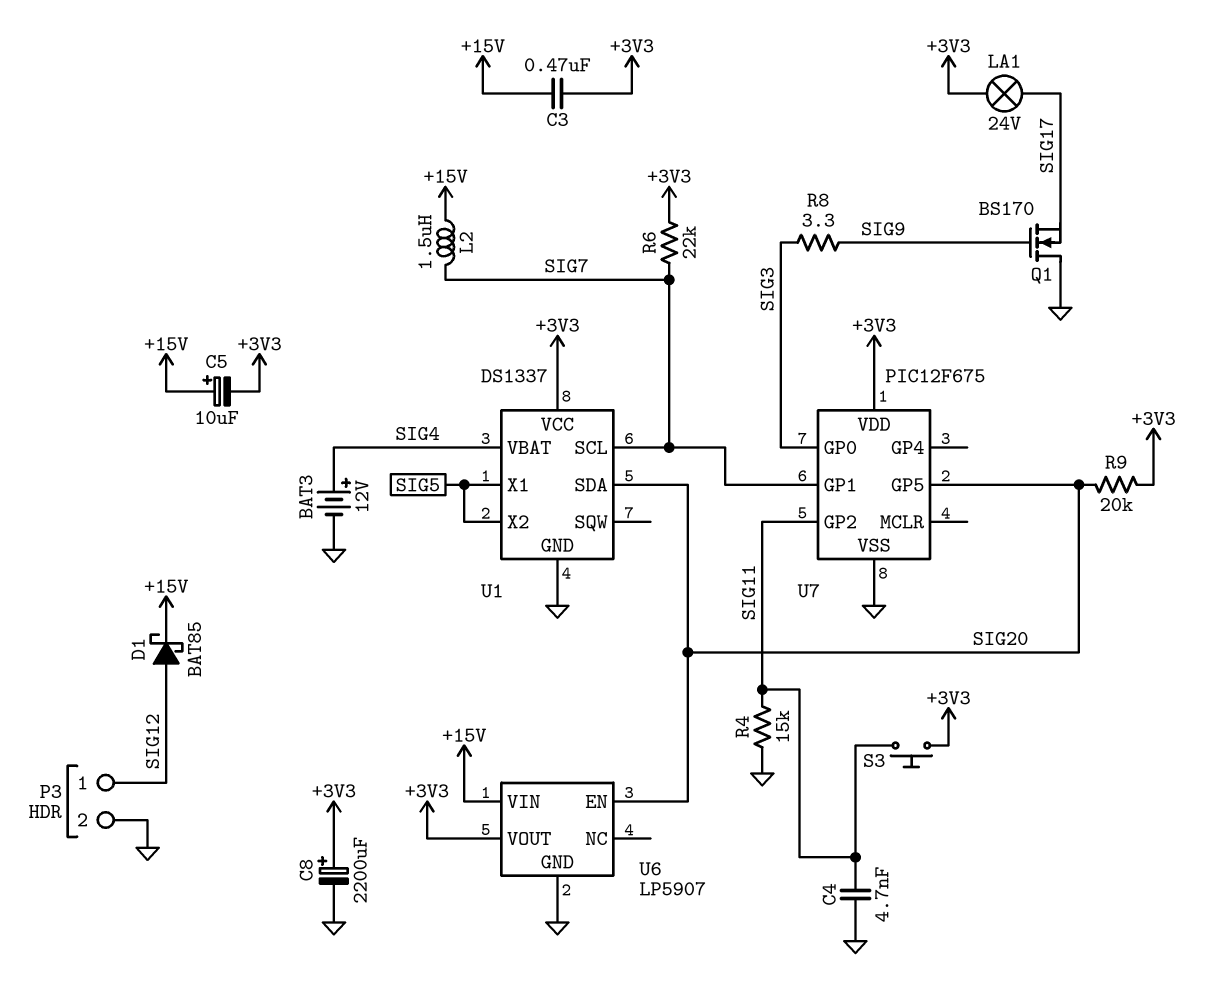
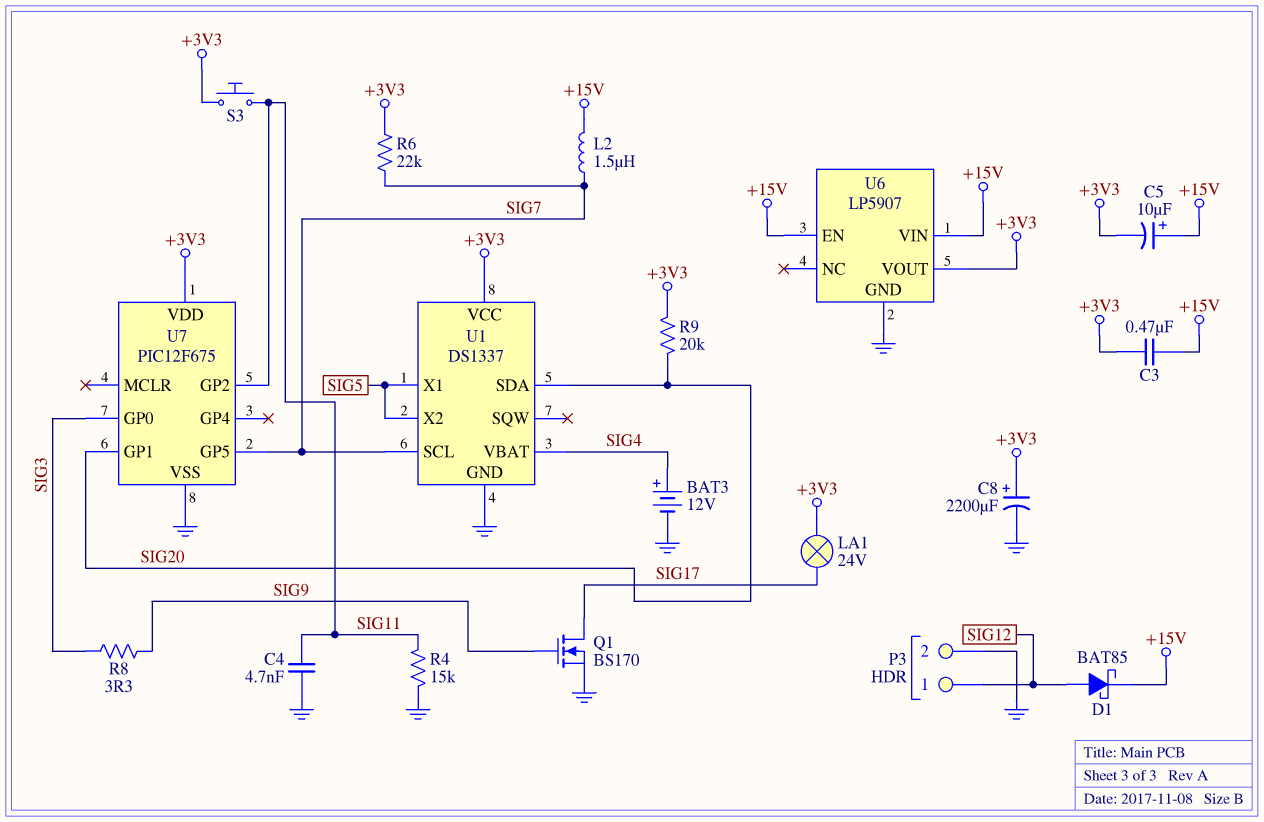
Q1: NMOS BS170 (G SIG9, D GND, S SIG17) -> NMOS BS170 (G SIG9, D SIG17, S GND)
U6 pin EN: SIG20 -> +15V
U7 pin GP1: SIG7 -> SIG20
U7 pin GP5: SIG20 -> SIG7

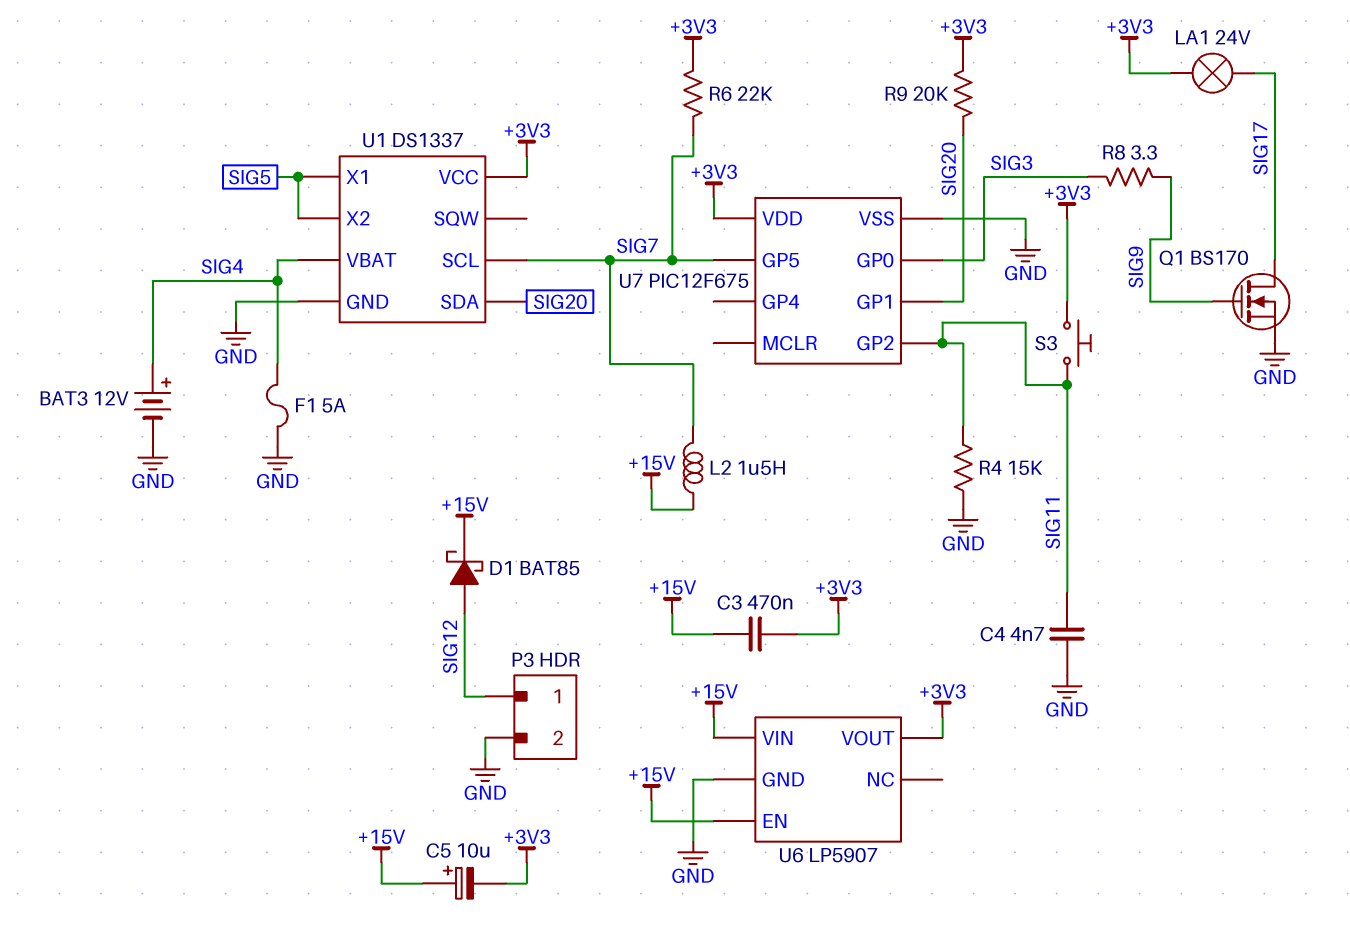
C8: 2200uF (plus +3V3, minus GND) -> none
F1: none -> 5A (GND, SIG4)

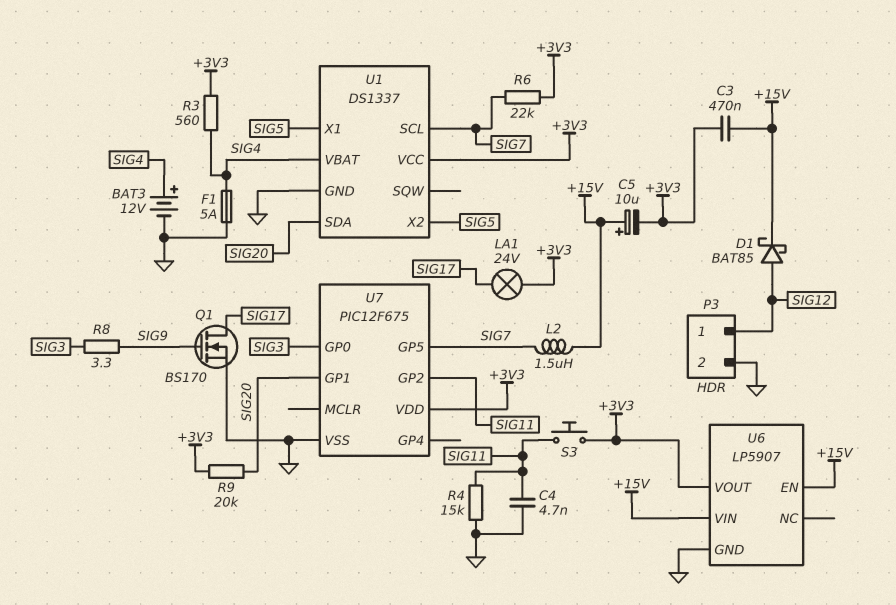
R3: none -> 560 (+3V3, SIG4)

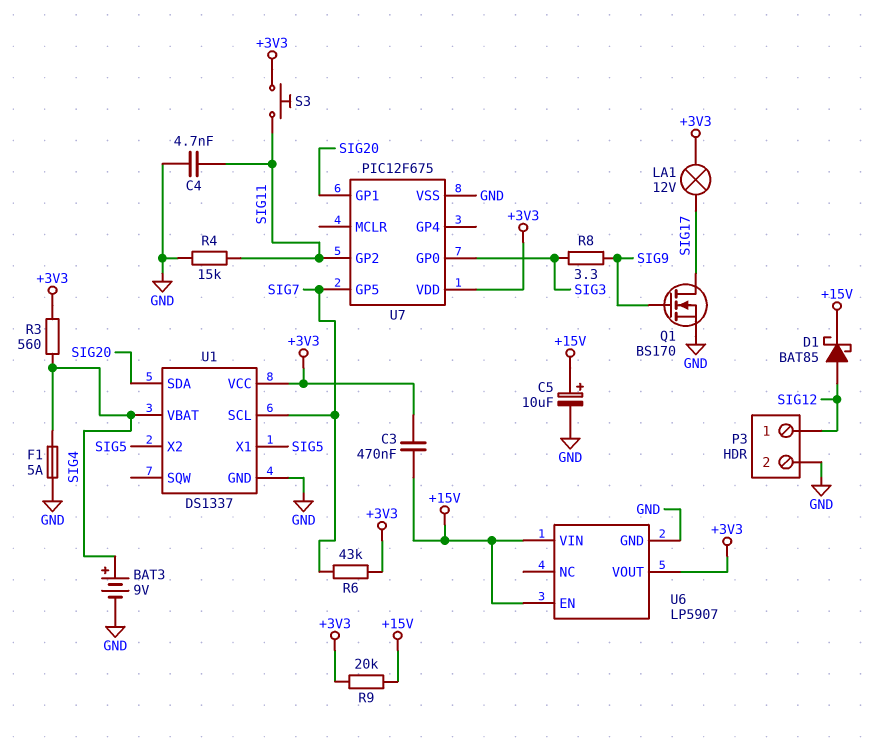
BAT3: 12V (plus SIG4, minus GND) -> 9V (plus SIG4, minus GND)
C5: 10uF (plus +15V, minus +3V3) -> 10uF (plus +15V, minus GND)
L2: 1.5uH (+15V, SIG7) -> none
LA1: lamp 24V (+3V3, SIG17) -> lamp 12V (+3V3, SIG17)
R6: 22k (+3V3, SIG7) -> 43k (+3V3, SIG7)
R9: 20k (+3V3, SIG20) -> 20k (+3V3, +15V)

